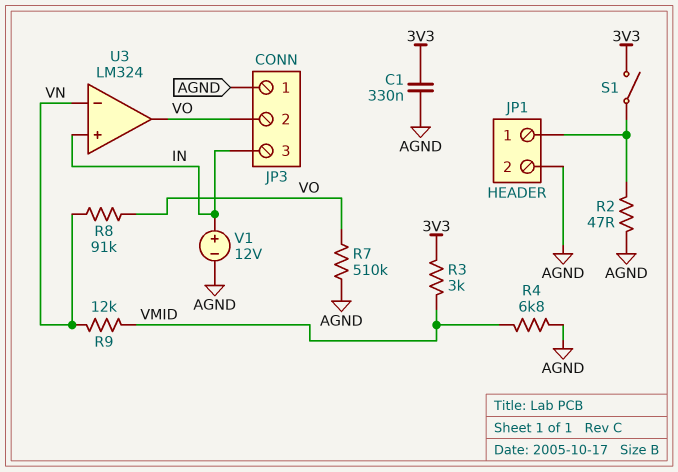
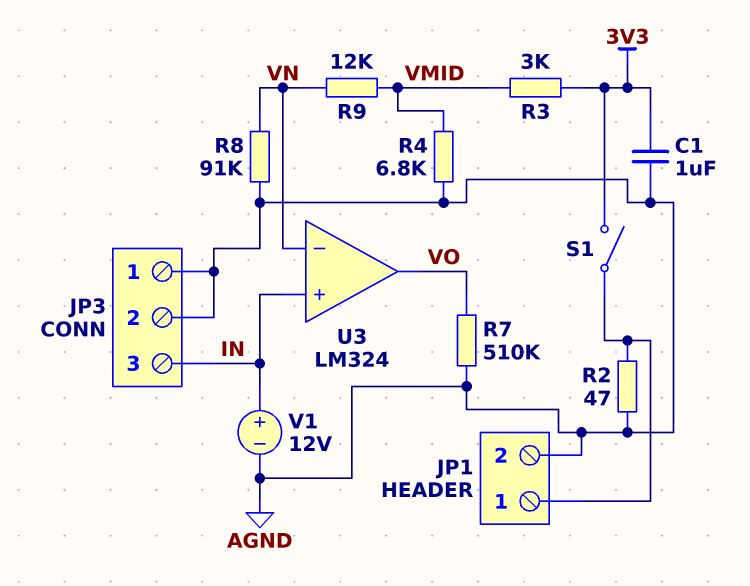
C1: 330nF (3V3, AGND) -> 1uF (3V3, AGND)
JP3 pin 2: VO -> AGND
R8: 91k (VN, VO) -> 91k (AGND, VN)

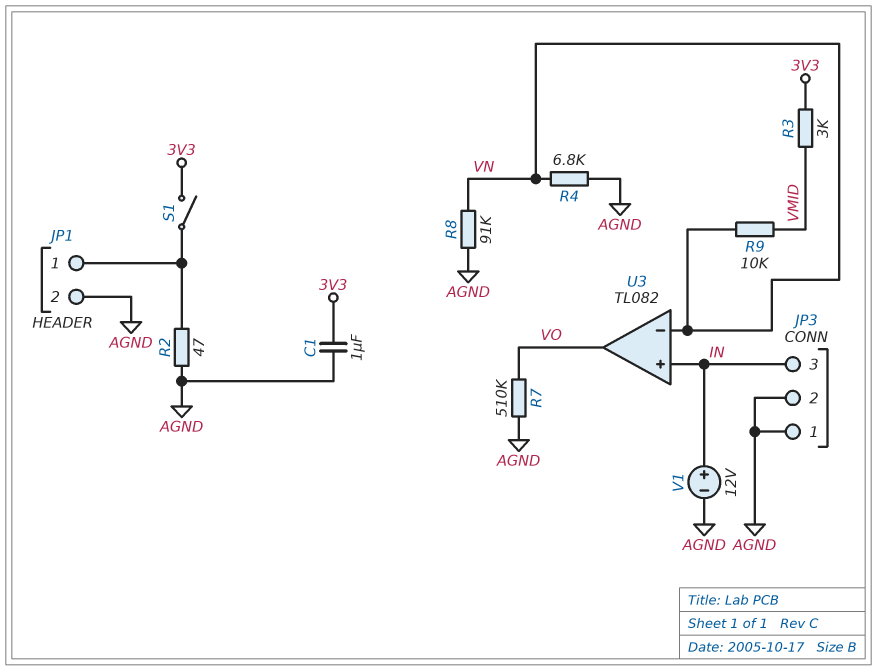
R4: 6.8k (AGND, VMID) -> 6.8k (AGND, VN)
R9: 12k (VMID, VN) -> 10k (VMID, VN)
U3: LM324 -> TL082

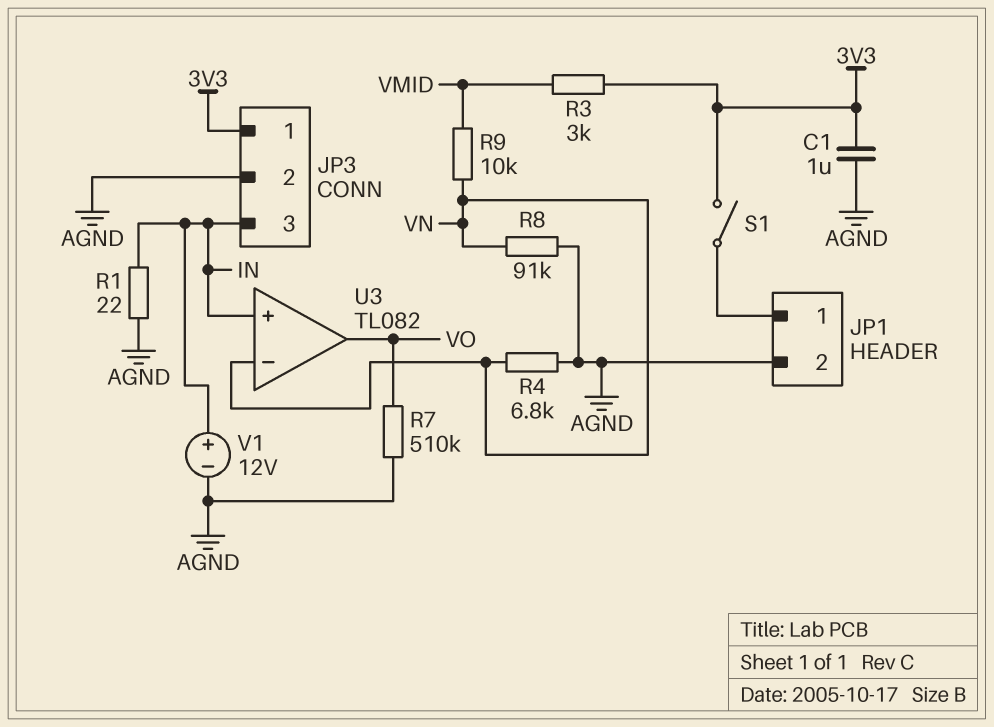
JP3 pin 1: AGND -> 3V3
R1: none -> 22 (AGND, IN)
R2: 47 (AGND, JP1/1) -> none

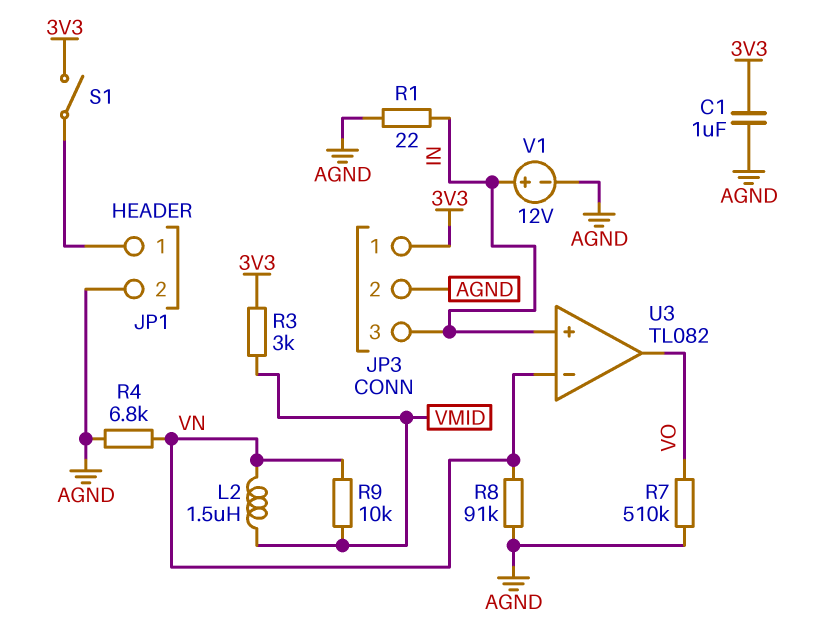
L2: none -> 1.5uH (VMID, VN)

